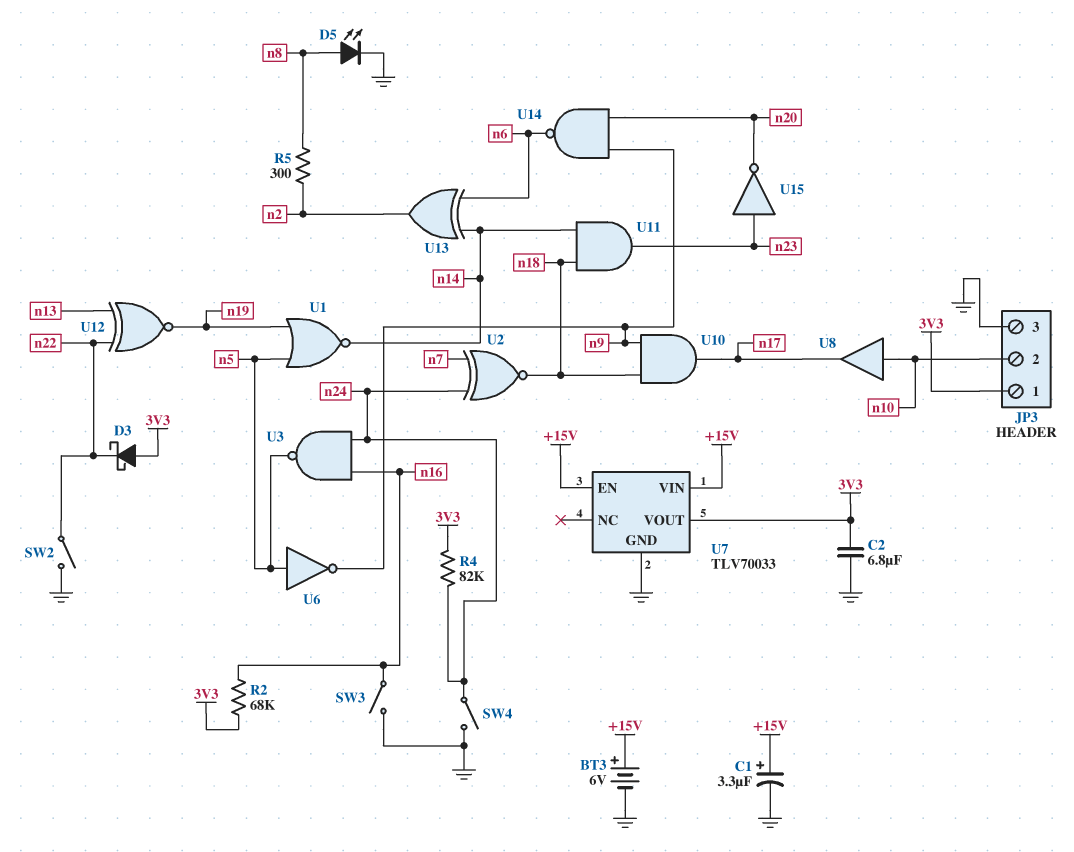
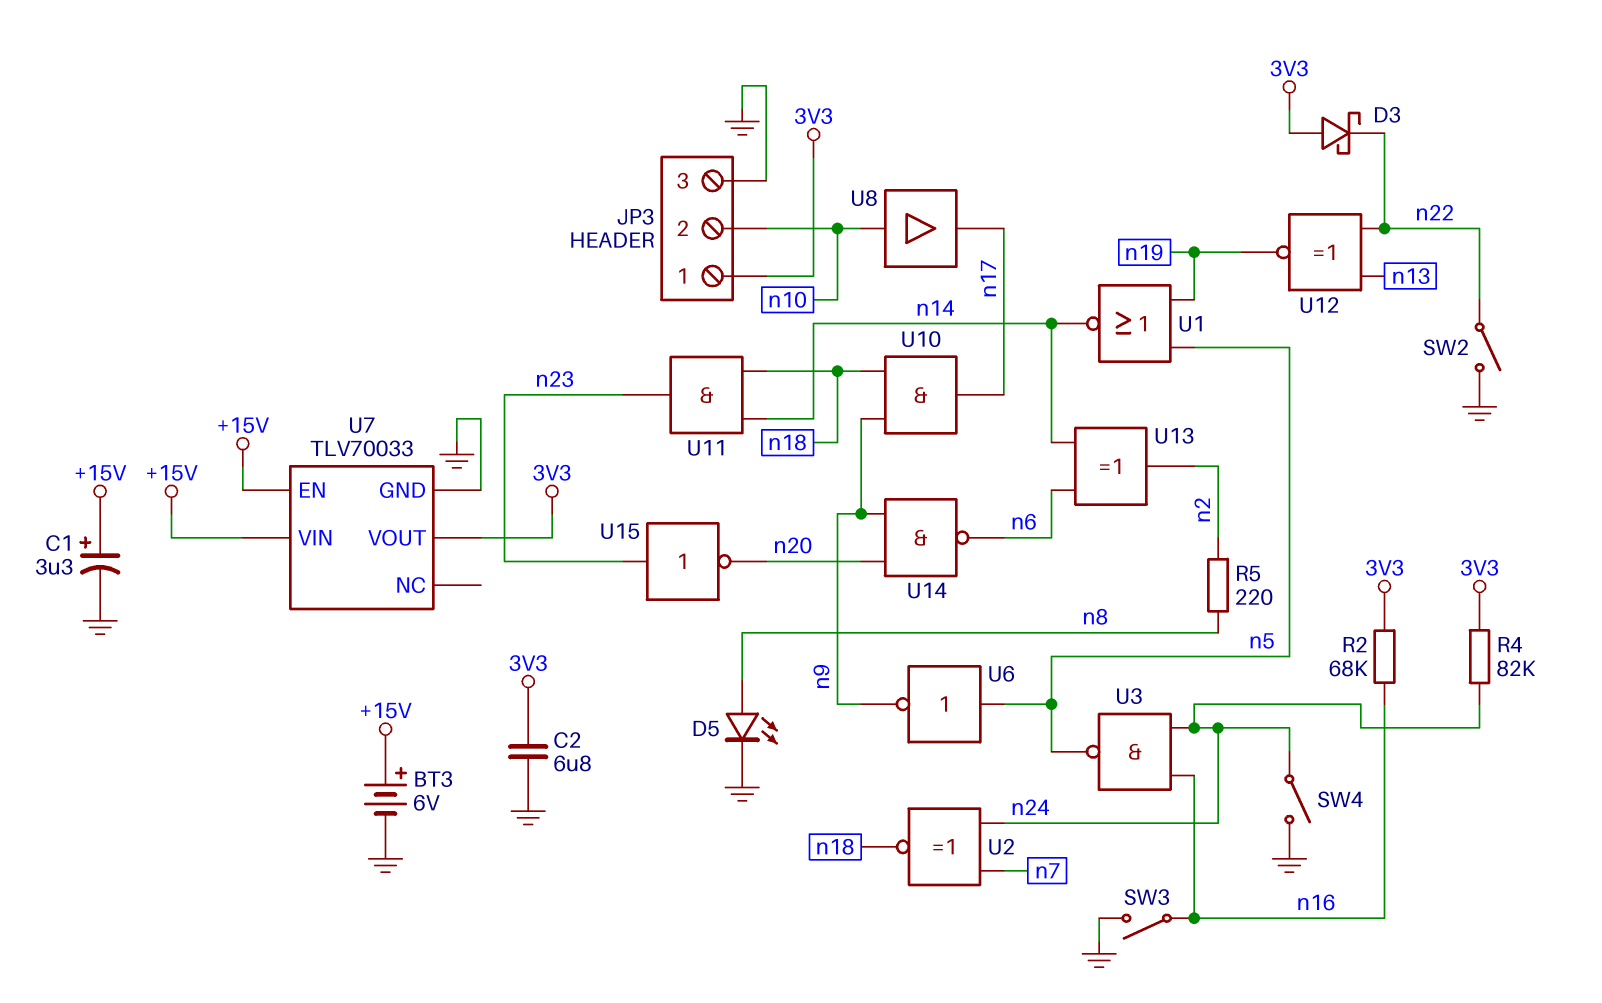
R5: 300 (n2, n8) -> 220 (n2, n8)

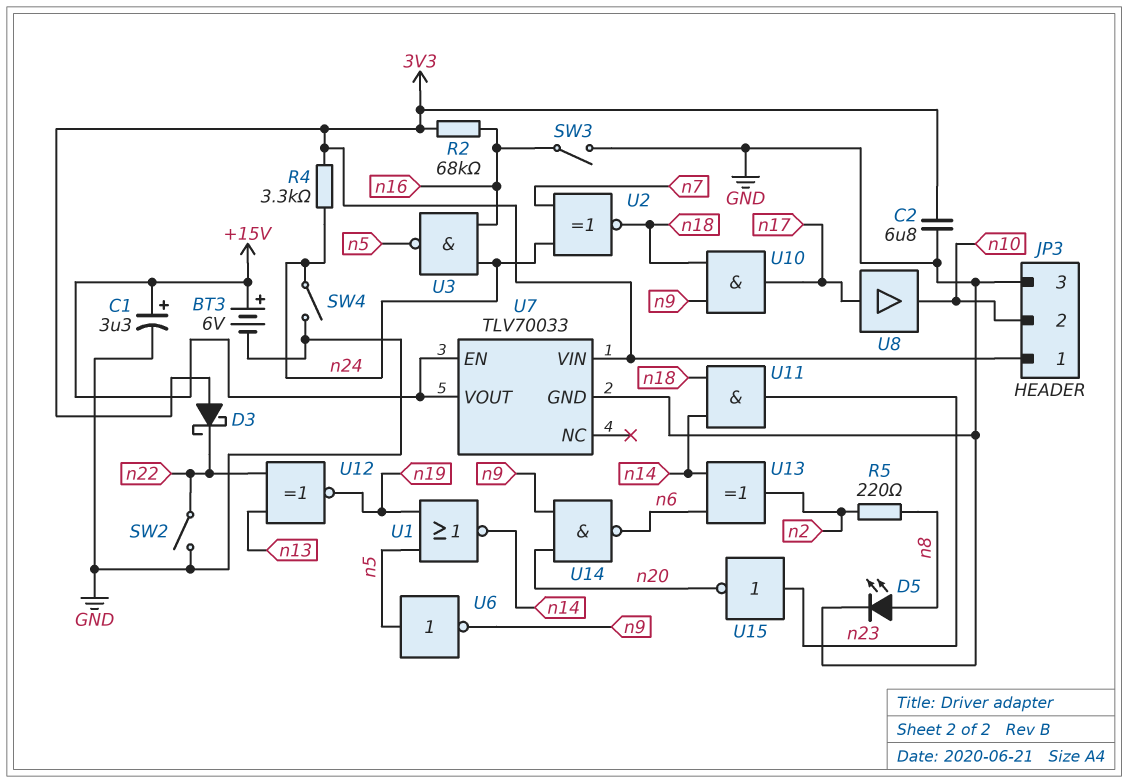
R4: 82k (3V3, n24) -> 3.3k (3V3, n24)
U7 pin VIN: +15V -> 3V3
U7 pin VOUT: 3V3 -> +15V
U8: buffer (in n10, out n17) -> buffer (in n17, out n10)

